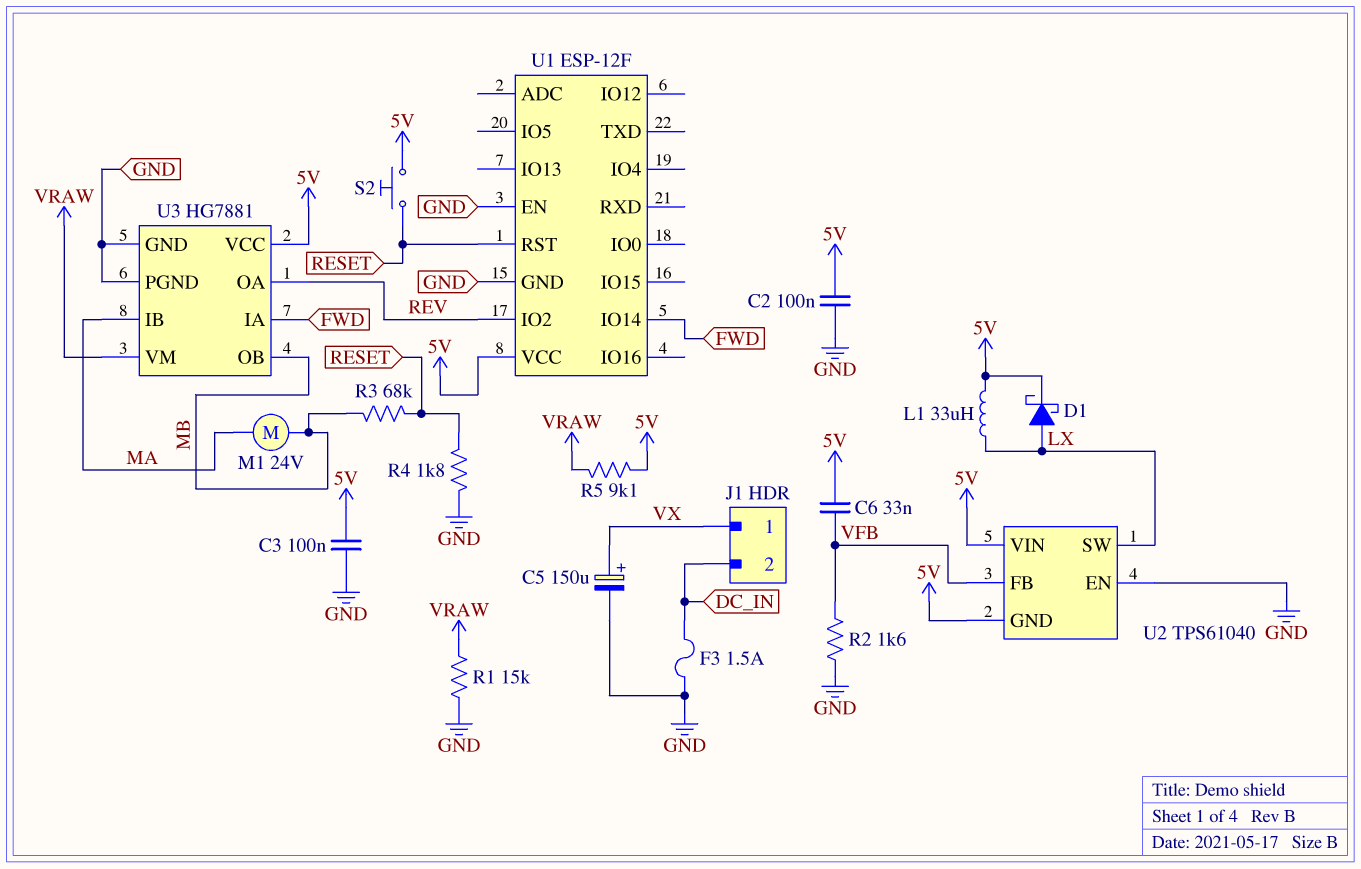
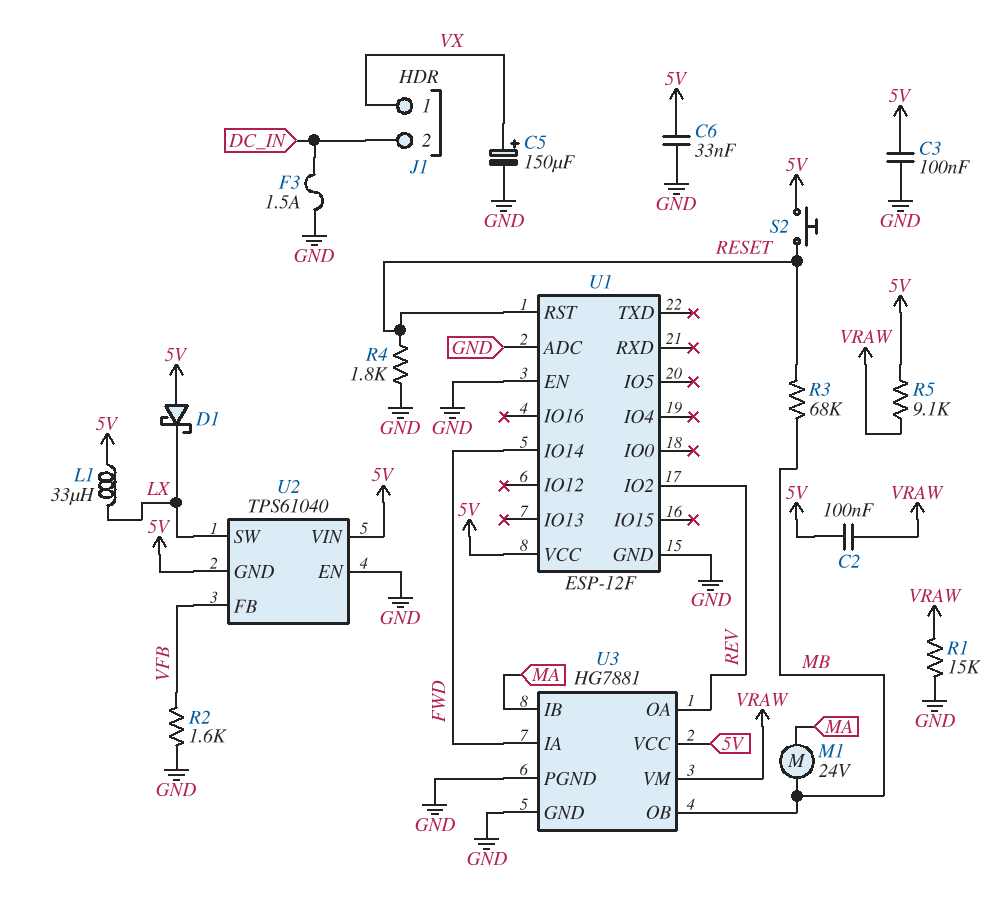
C2: 100nF (5V, GND) -> 100nF (5V, VRAW)
C6: 33nF (5V, VFB) -> 33nF (5V, GND)
D1: schottky (A LX, K 5V) -> schottky (A 5V, K LX)
U1 pin ADC: none -> GND

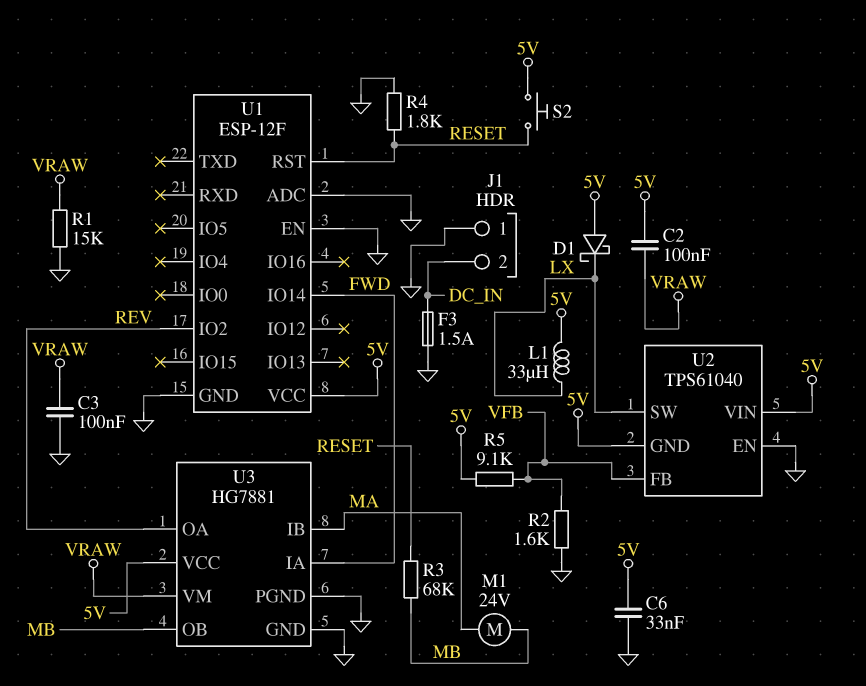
C3: 100nF (5V, GND) -> 100nF (GND, VRAW)
C5: 150uF (plus VX, minus GND) -> none
J1 pin 1: VX -> GND
R5: 9.1k (5V, VRAW) -> 9.1k (5V, VFB)

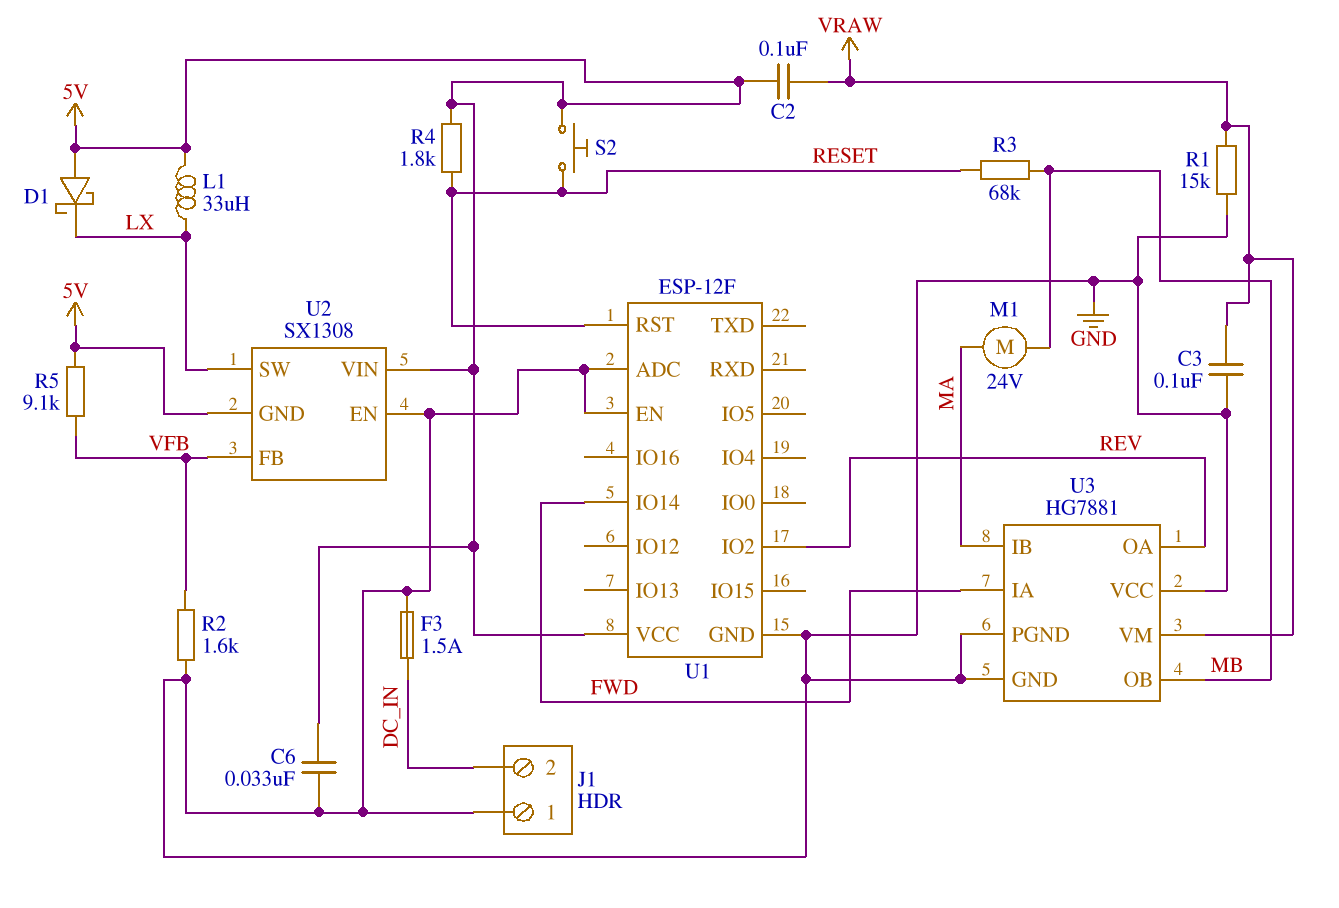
R4: 1.8k (GND, RESET) -> 1.8k (5V, RESET)
U2: TPS61040 -> SX1308
U3 pin VCC: 5V -> GND

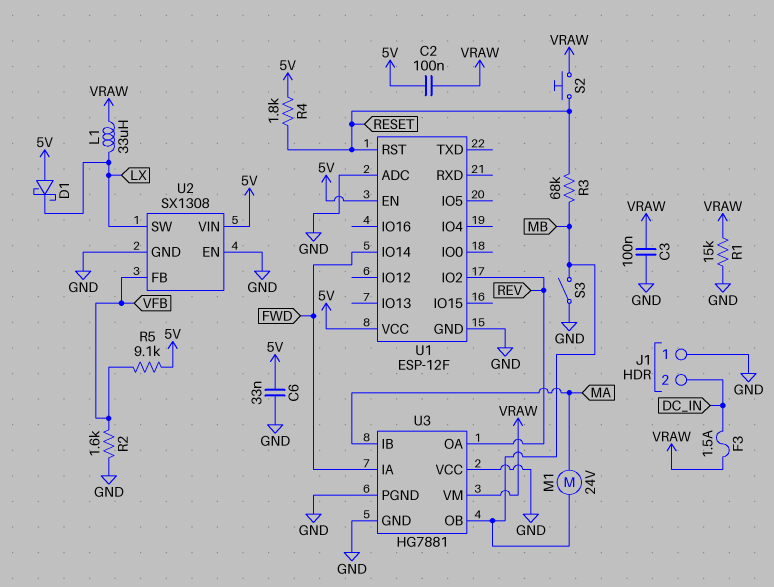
F3: 1.5A (DC_IN, GND) -> 1.5A (DC_IN, VRAW)
L1: 33uH (5V, LX) -> 33uH (LX, VRAW)
S2: button (5V, RESET) -> button (RESET, VRAW)
S3: none -> switch (GND, MB)
U1 pin EN: GND -> 5V
U2 pin GND: 5V -> GND

